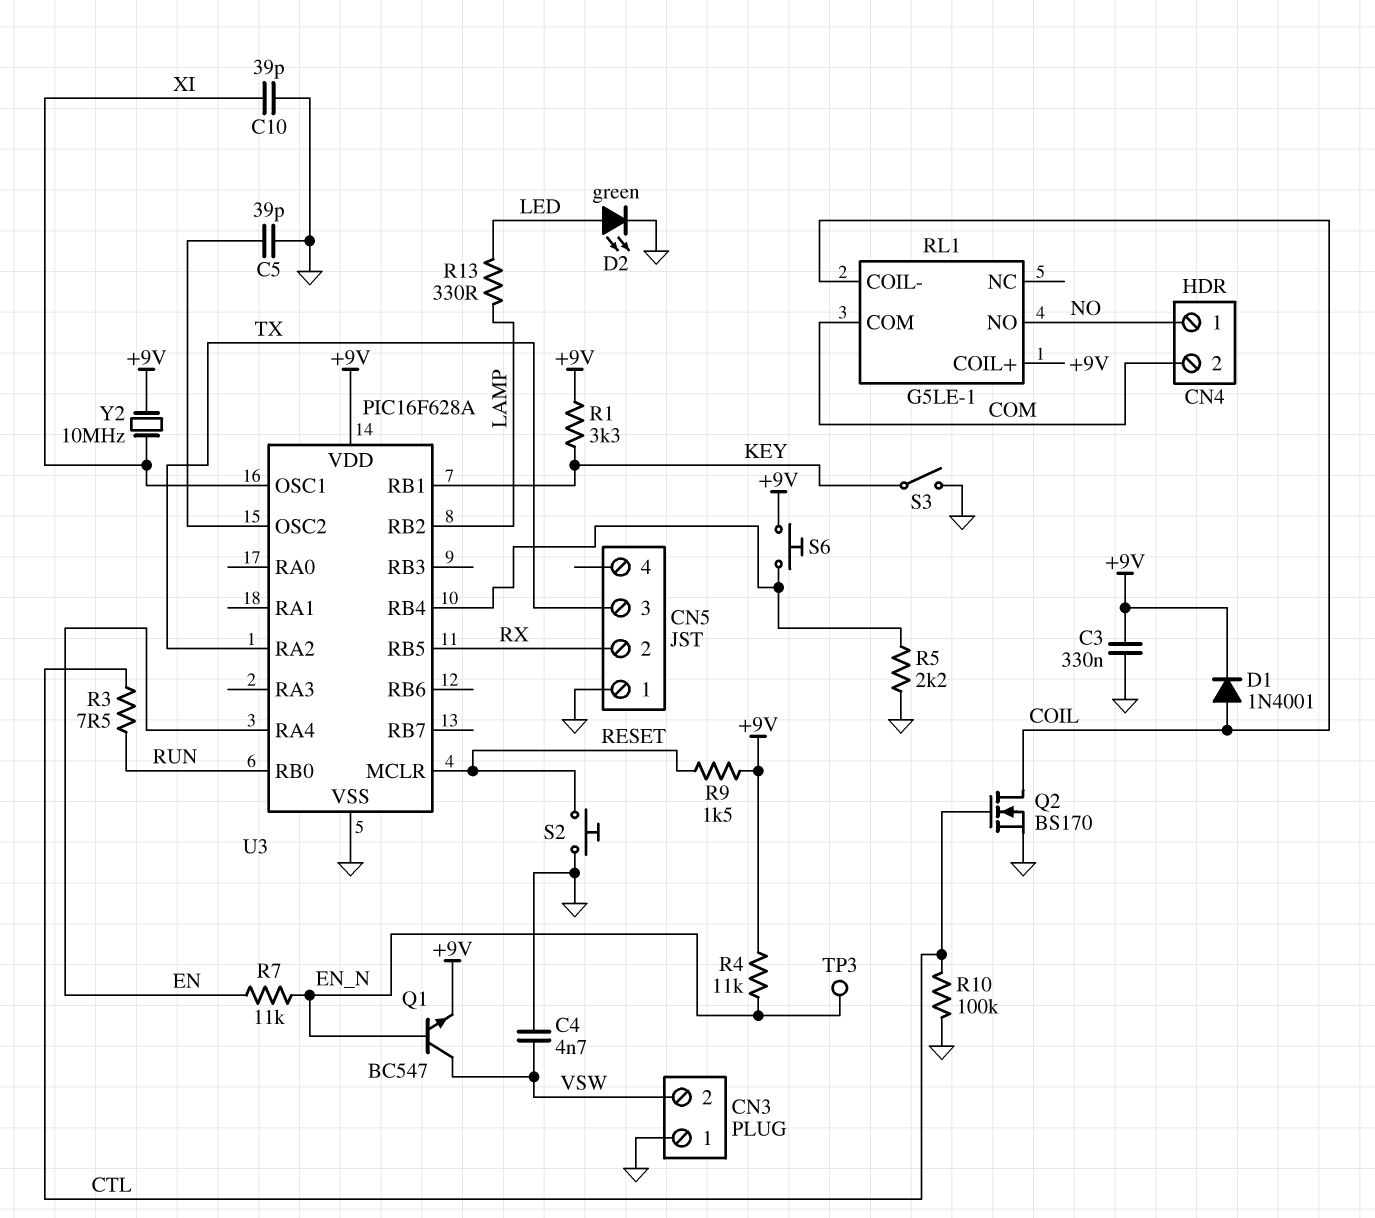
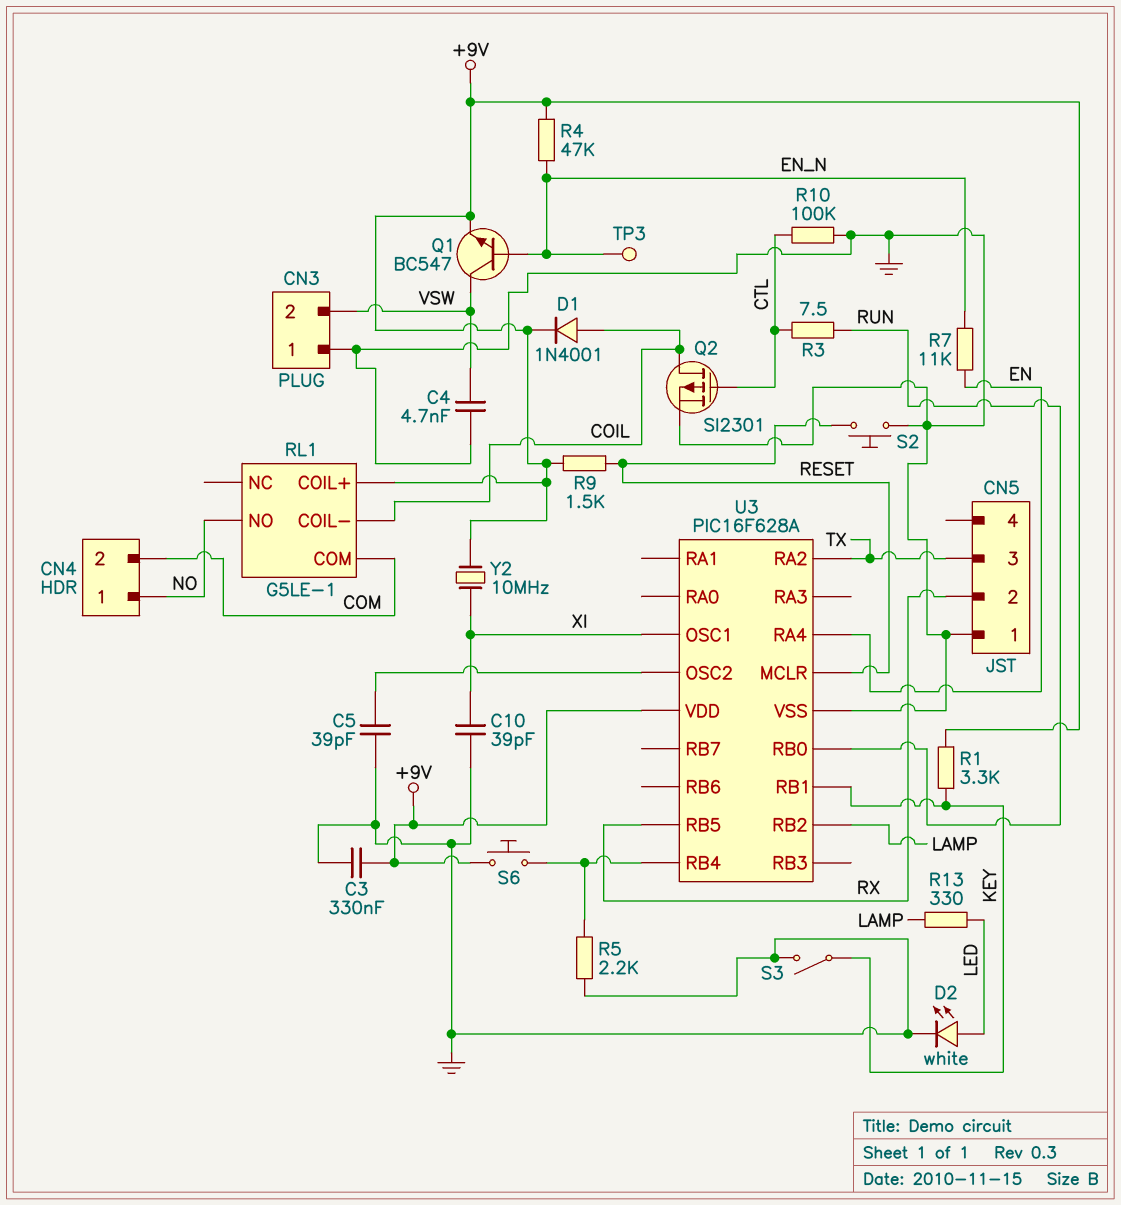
D2: LED green (A LED, K GND) -> LED white (A LED, K GND)
Q2: NMOS BS170 (G CTL, D COIL, S GND) -> PMOS SI2301 (G CTL, D COIL, S GND)
R4: 11k (+9V, EN_N) -> 47k (+9V, EN_N)

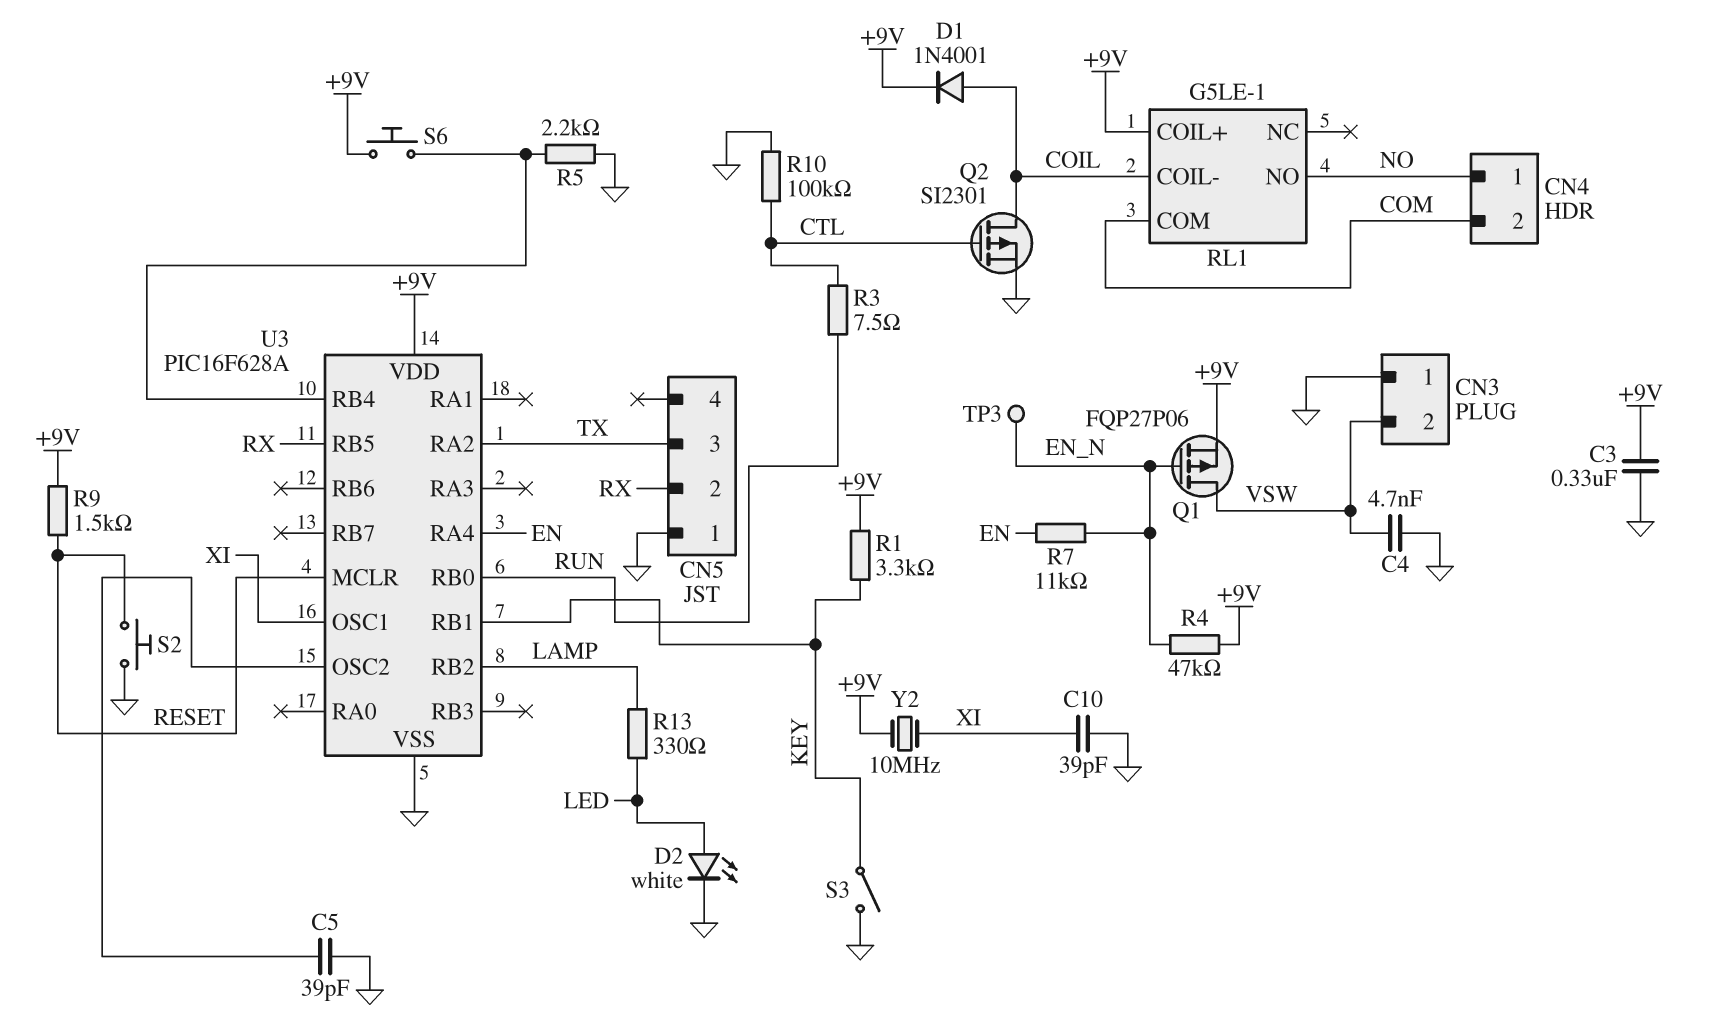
Q1: NPN BC547 (B EN_N, C VSW, E +9V) -> PMOS FQP27P06 (G EN_N, D VSW, S +9V)

